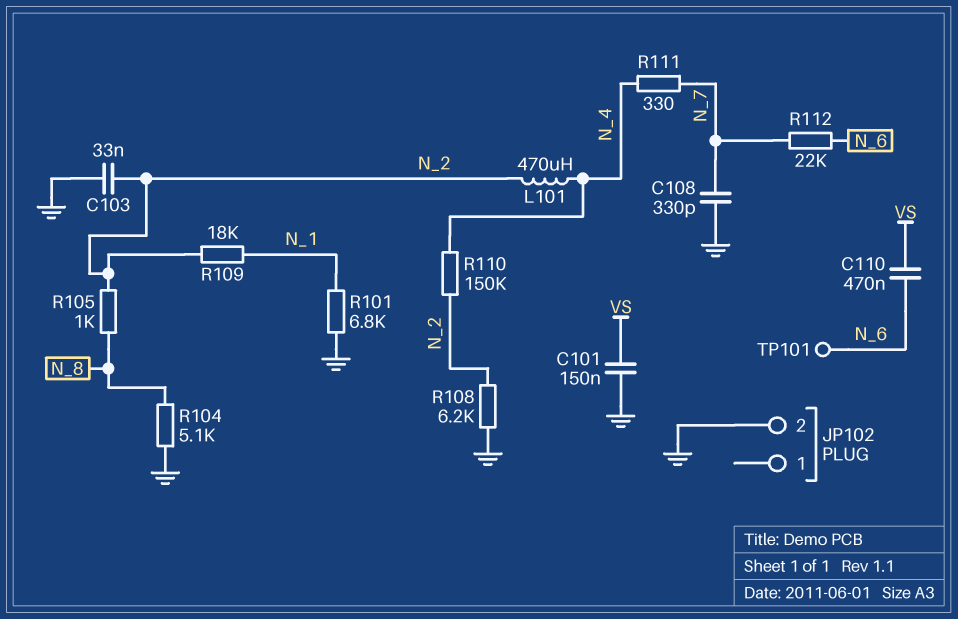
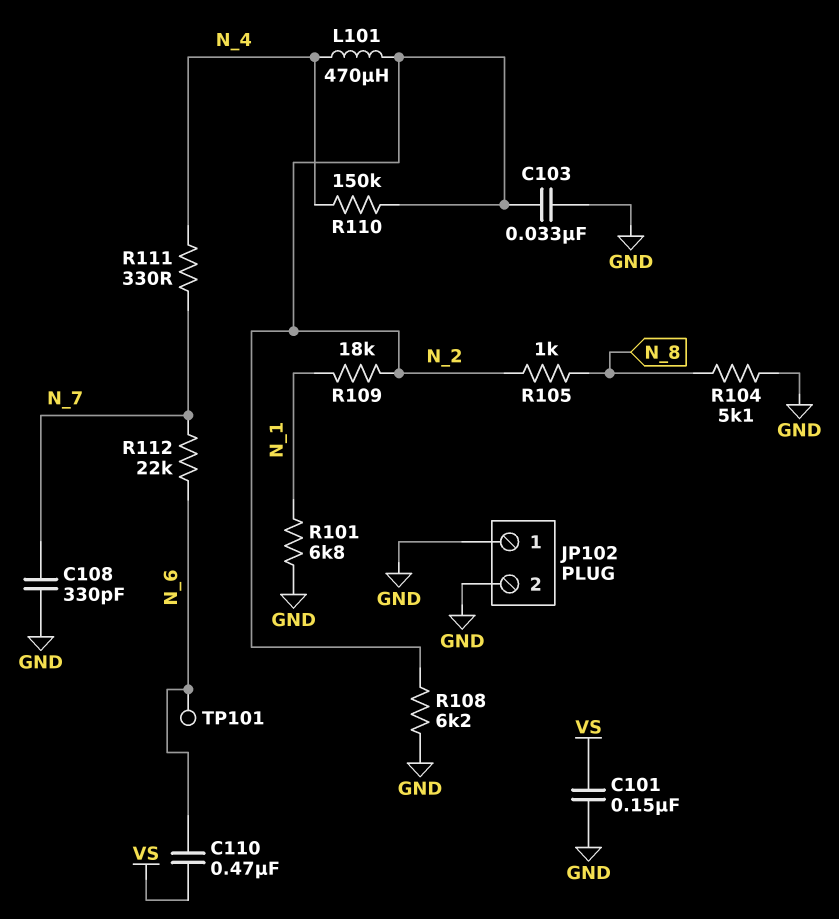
JP102 pin 1: none -> GND

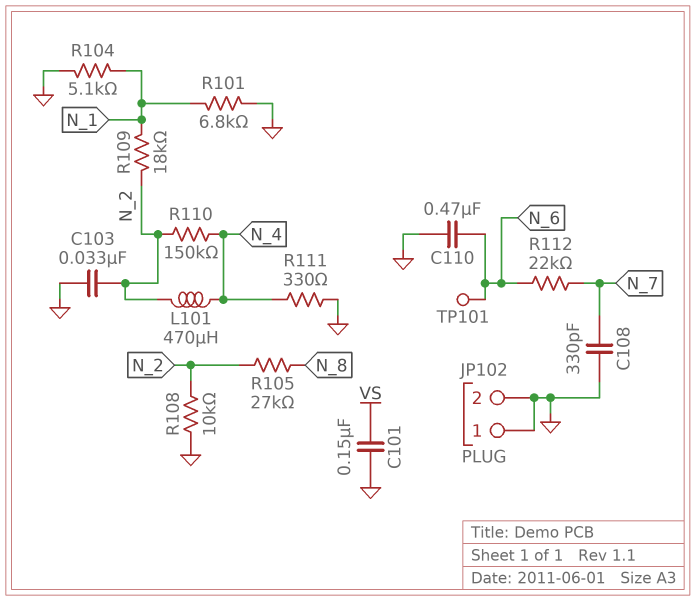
C110: 470nF (N_6, VS) -> 470nF (GND, N_6)
R104: 5.1k (GND, N_8) -> 5.1k (GND, N_1)
R105: 1k (N_2, N_8) -> 27k (N_2, N_8)
R108: 6.2k (GND, N_2) -> 10k (GND, N_2)
R111: 330 (N_4, N_7) -> 330 (GND, N_4)

